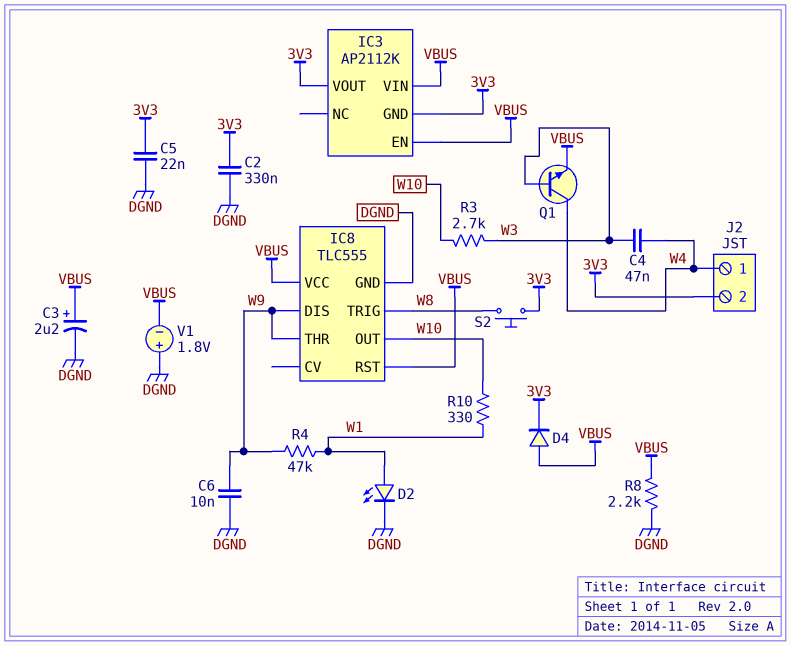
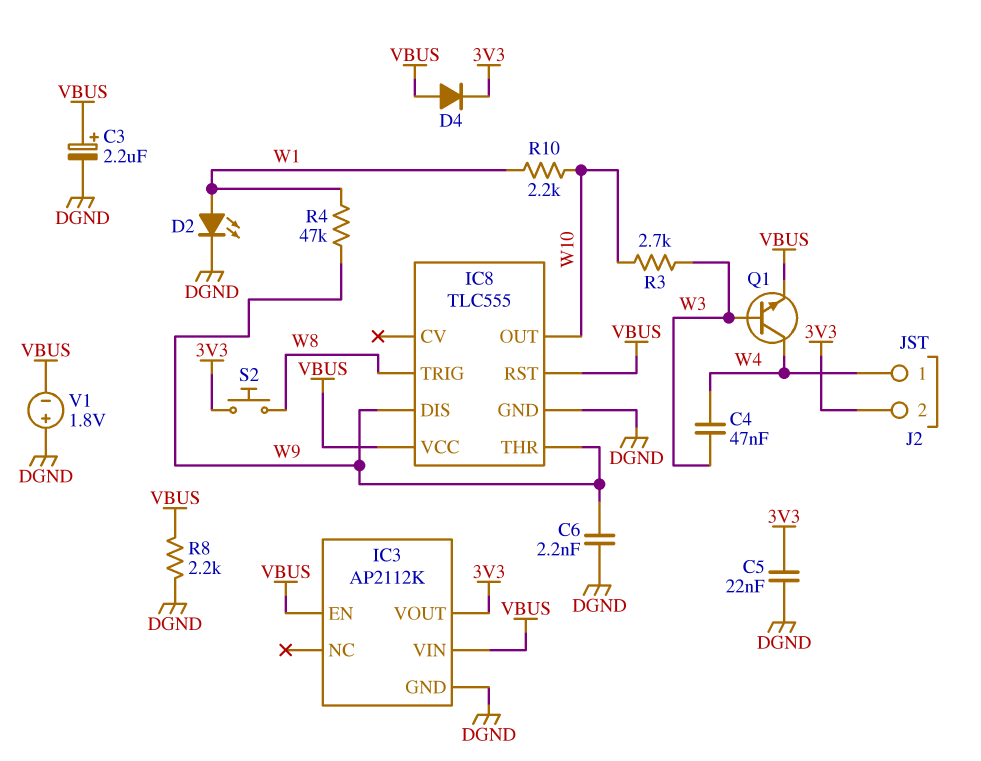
C2: 330nF (3V3, DGND) -> none
C6: 10nF (DGND, W9) -> 2.2nF (DGND, W9)
IC3 pin GND: 3V3 -> DGND
R10: 330 (W1, W10) -> 2.2k (W1, W10)

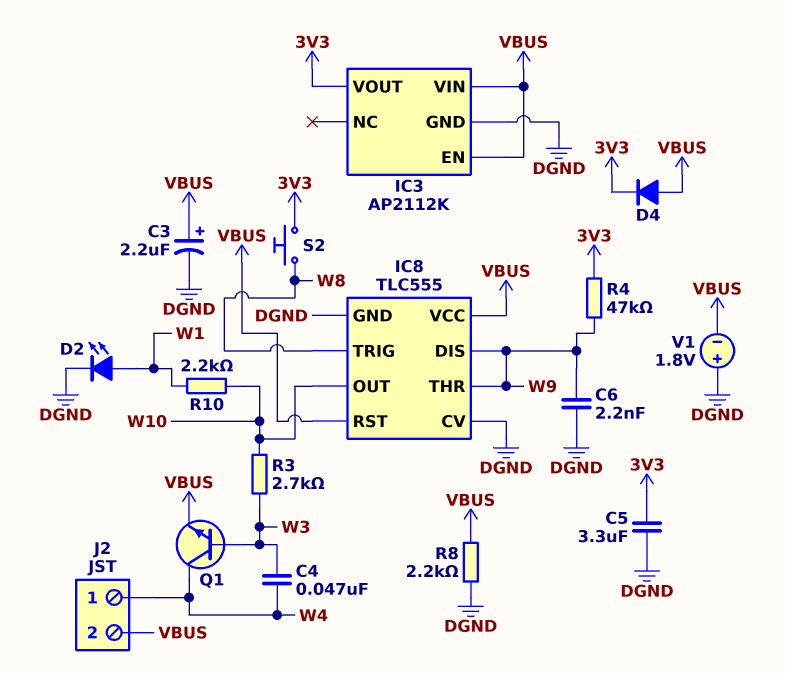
C5: 22nF (3V3, DGND) -> 3.3uF (3V3, DGND)
IC8 pin CV: none -> DGND
J2 pin 2: 3V3 -> VBUS
R4: 47k (W1, W9) -> 47k (3V3, W9)

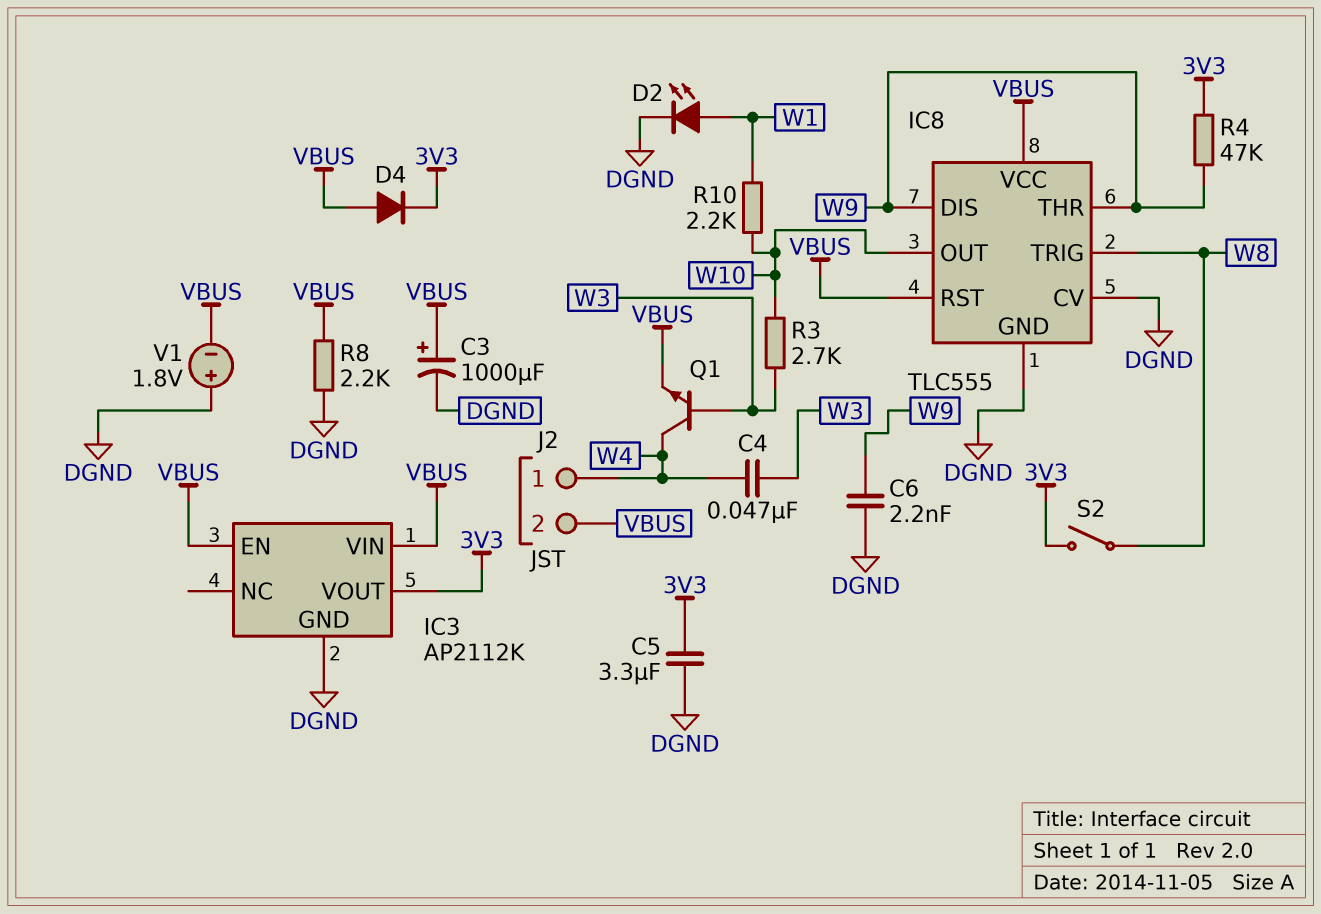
C3: 2.2uF (plus VBUS, minus DGND) -> 1000uF (plus VBUS, minus DGND)
S2: button (3V3, W8) -> switch (3V3, W8)

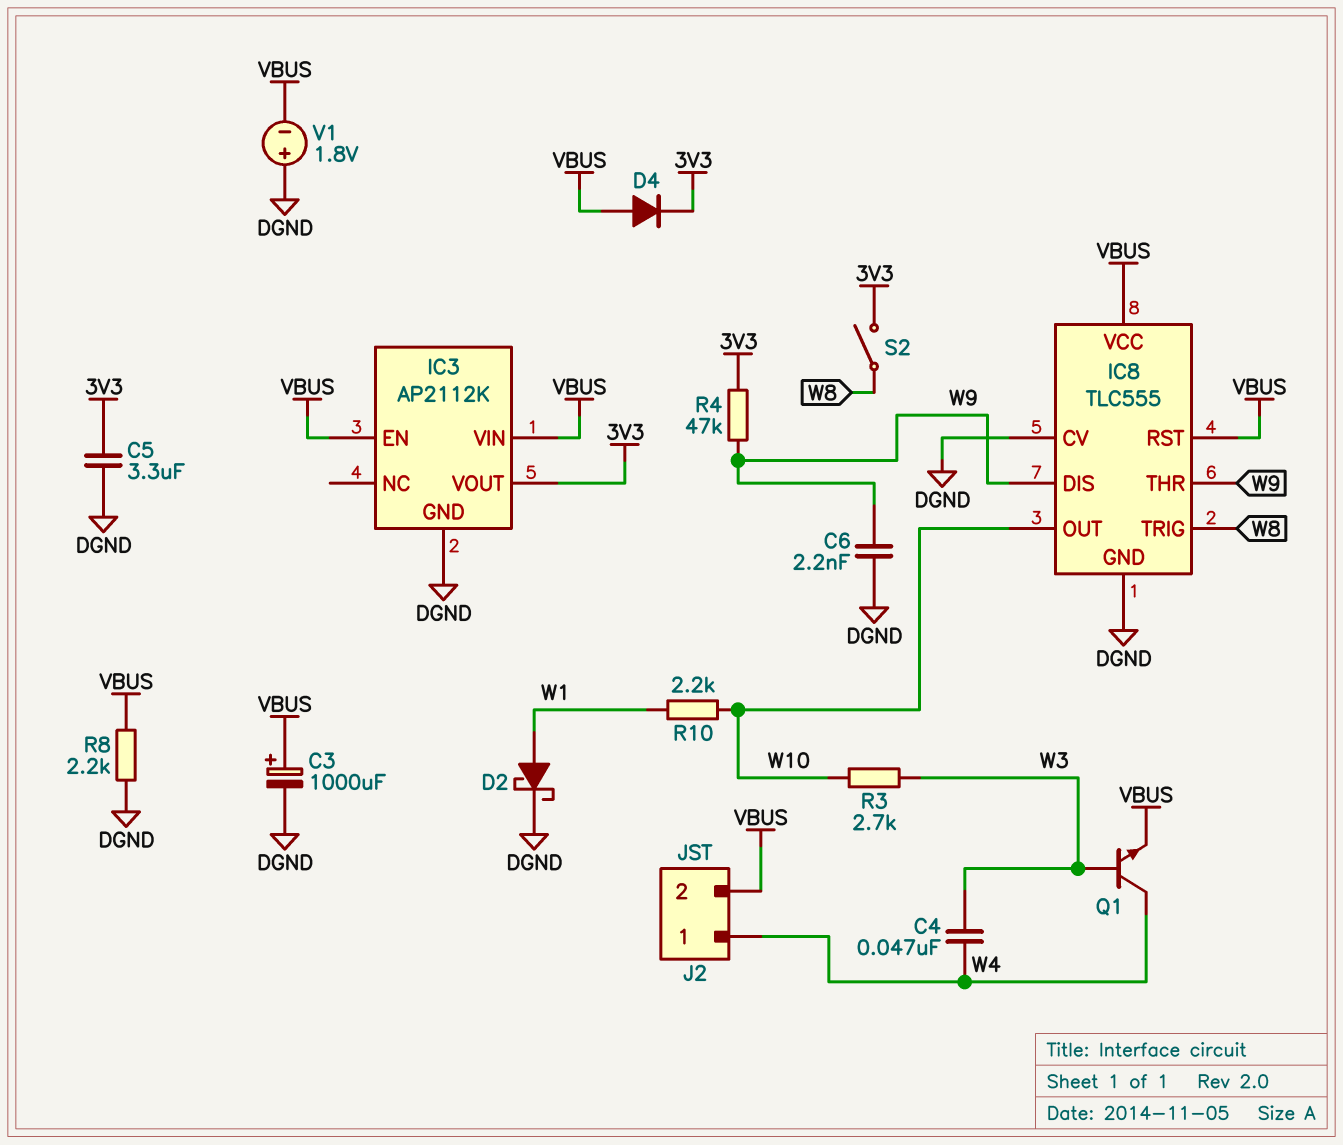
D2: LED (A W1, K DGND) -> schottky (A W1, K DGND)

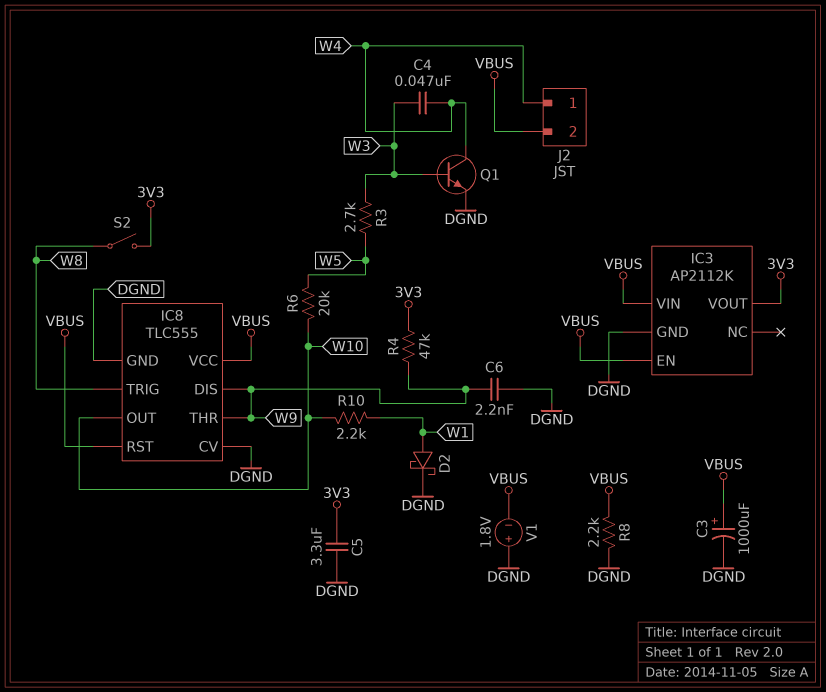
D4: diode (A VBUS, K 3V3) -> none
Q1: NPN (B W3, C W4, E VBUS) -> NPN (B W3, C W4, E DGND)
R3: 2.7k (W3, W10) -> 2.7k (W3, W5)
R6: none -> 20k (W5, W10)

